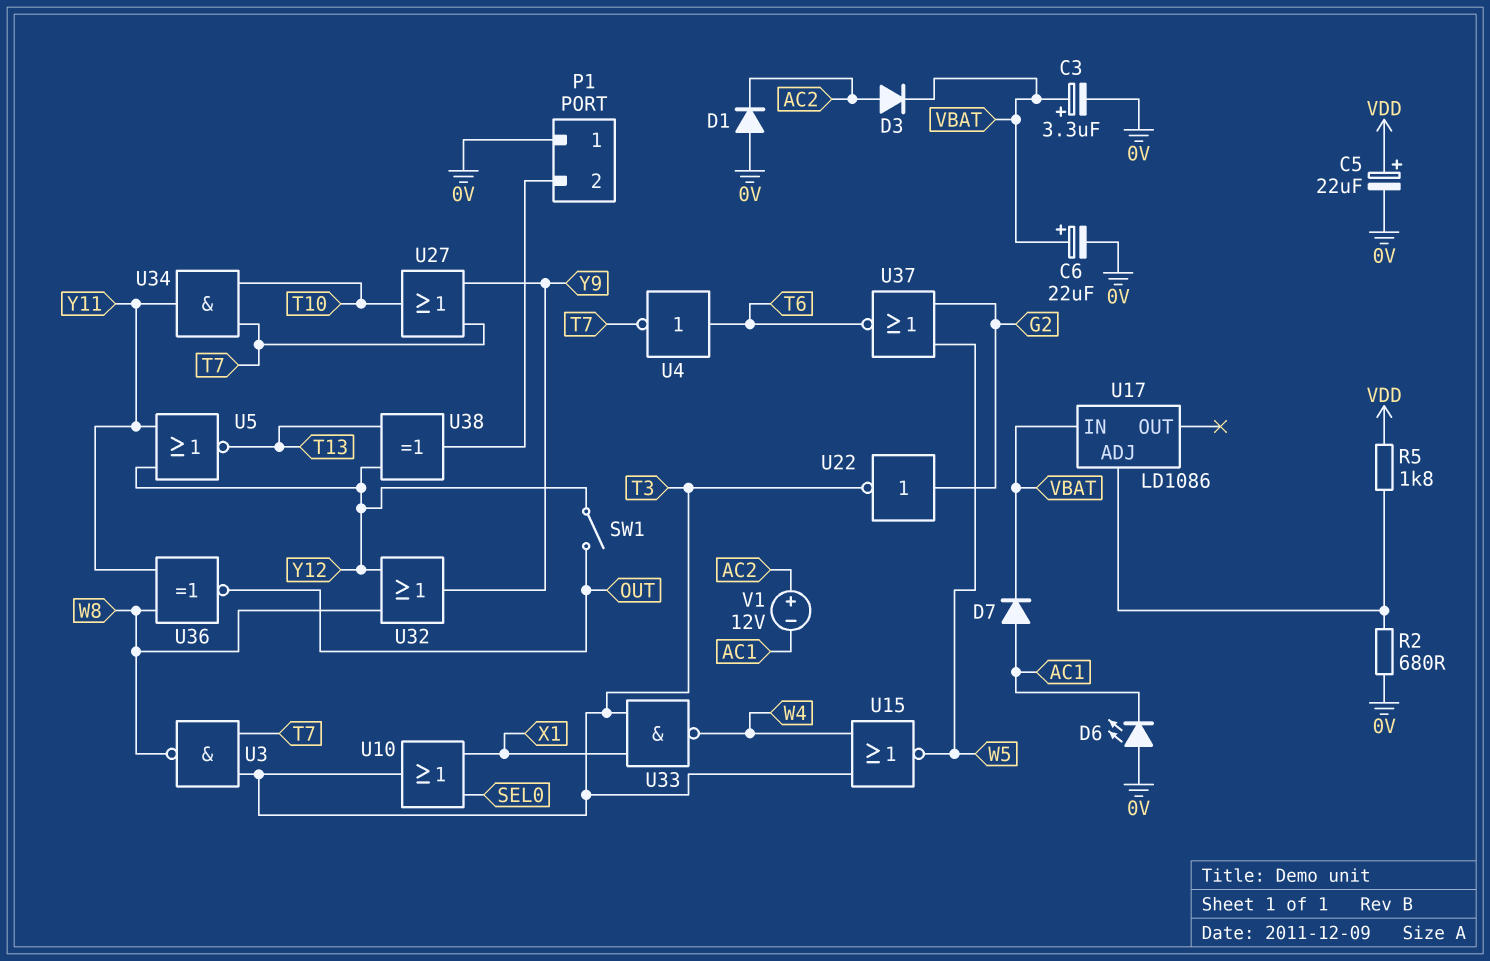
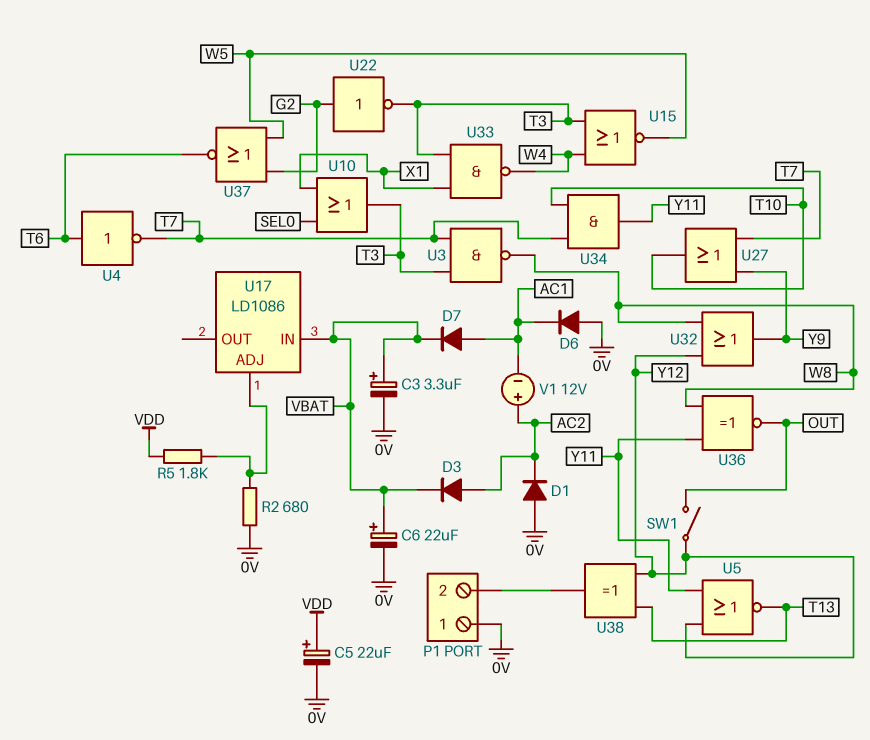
D6: LED (A 0V, K AC1) -> diode (A 0V, K AC1)

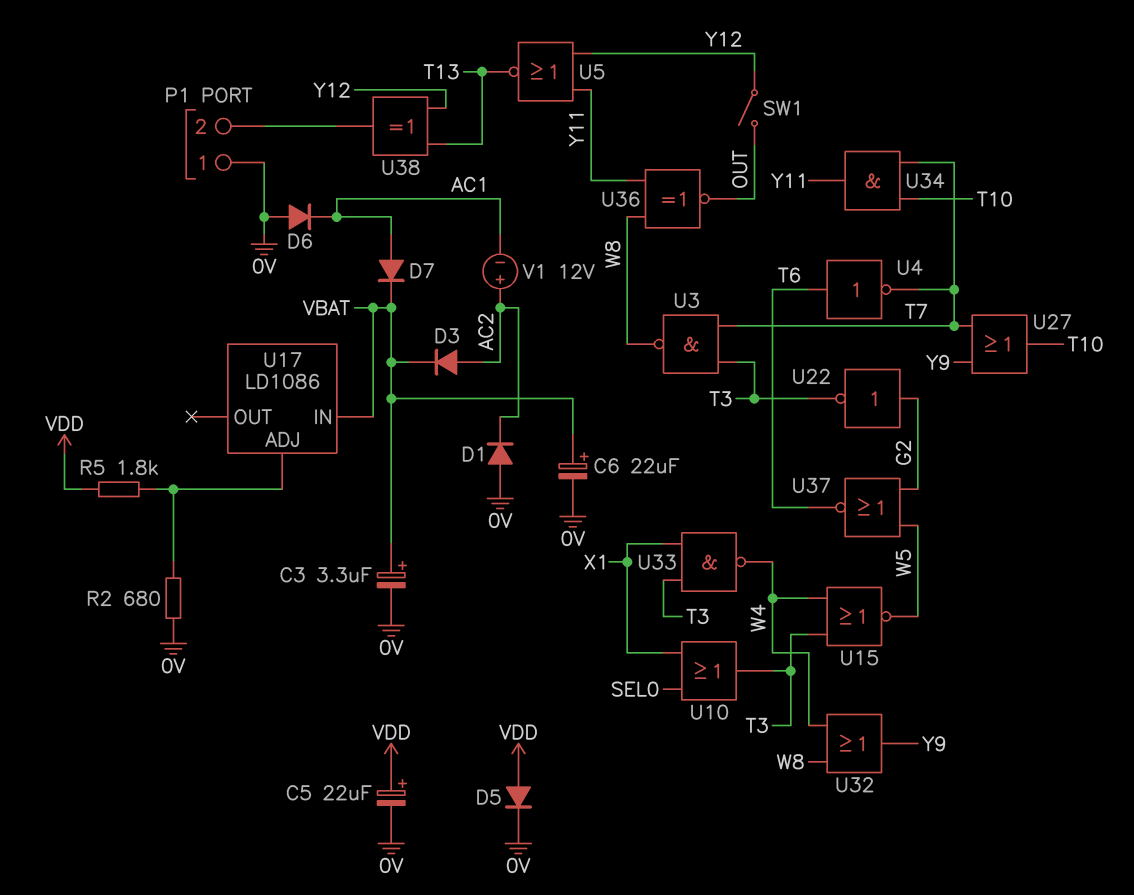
D5: none -> diode (A VDD, K 0V)
U32: OR (in W8, in Y12, out Y9) -> OR (in W4, in W8, out Y9)

